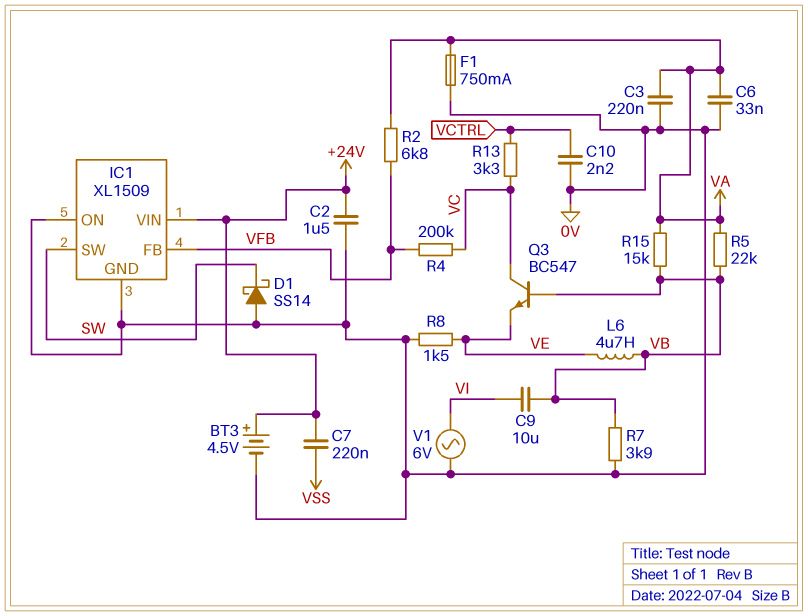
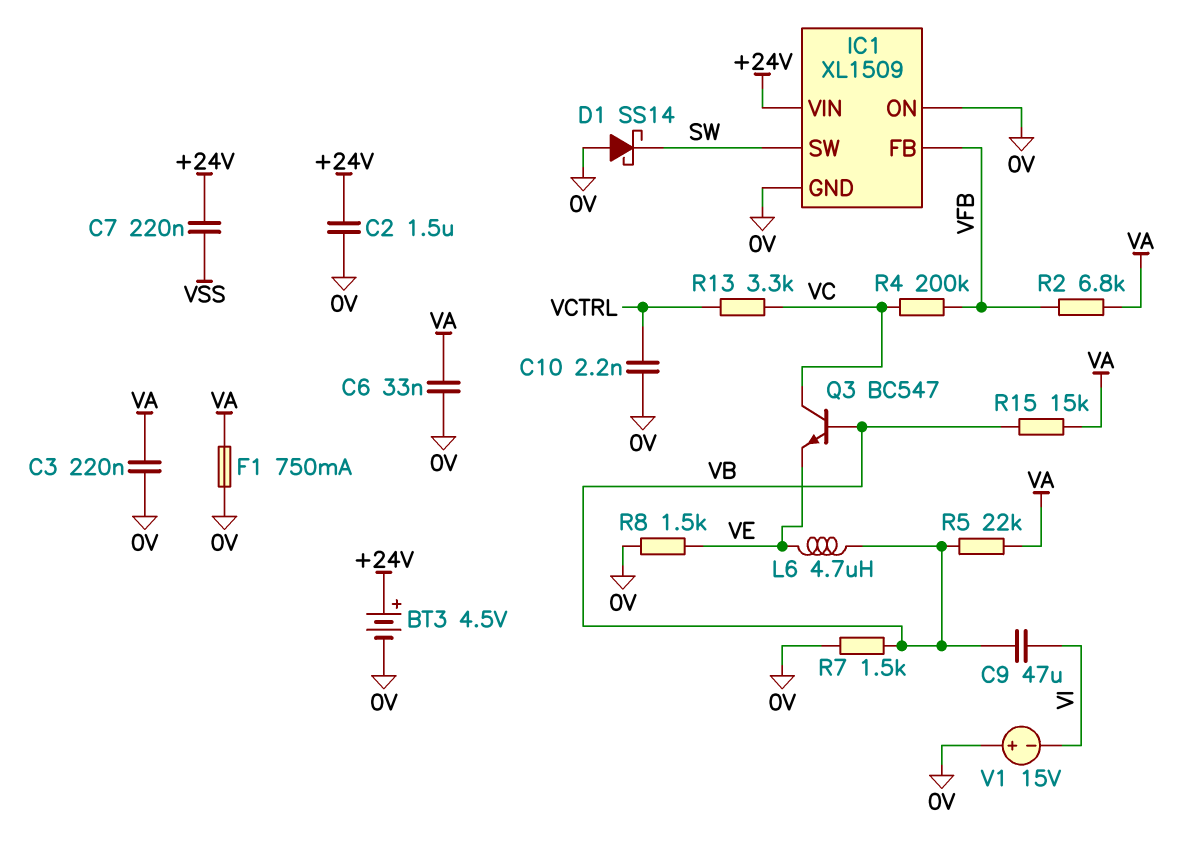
C9: 10uF (VB, VI) -> 47uF (VB, VI)
R7: 3.9k (0V, VB) -> 1.5k (0V, VB)
V1: AC 6V (0V, VI) -> 15V (plus 0V, minus VI)

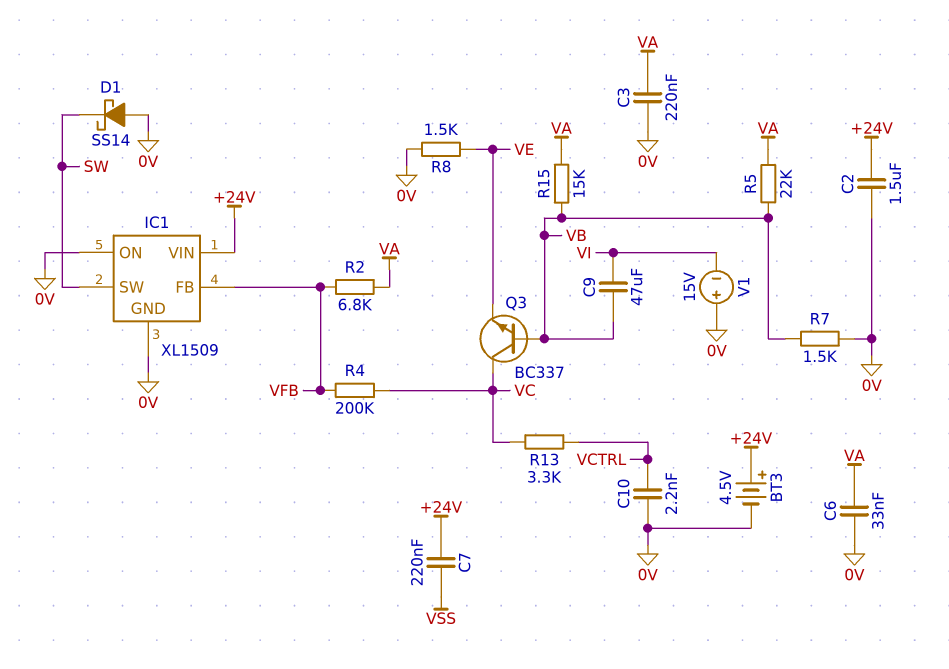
F1: 750mA (0V, VA) -> none
L6: 4.7uH (VB, VE) -> none
Q3: NPN BC547 (B VB, C VC, E VE) -> NPN BC337 (B VB, C VC, E VE)

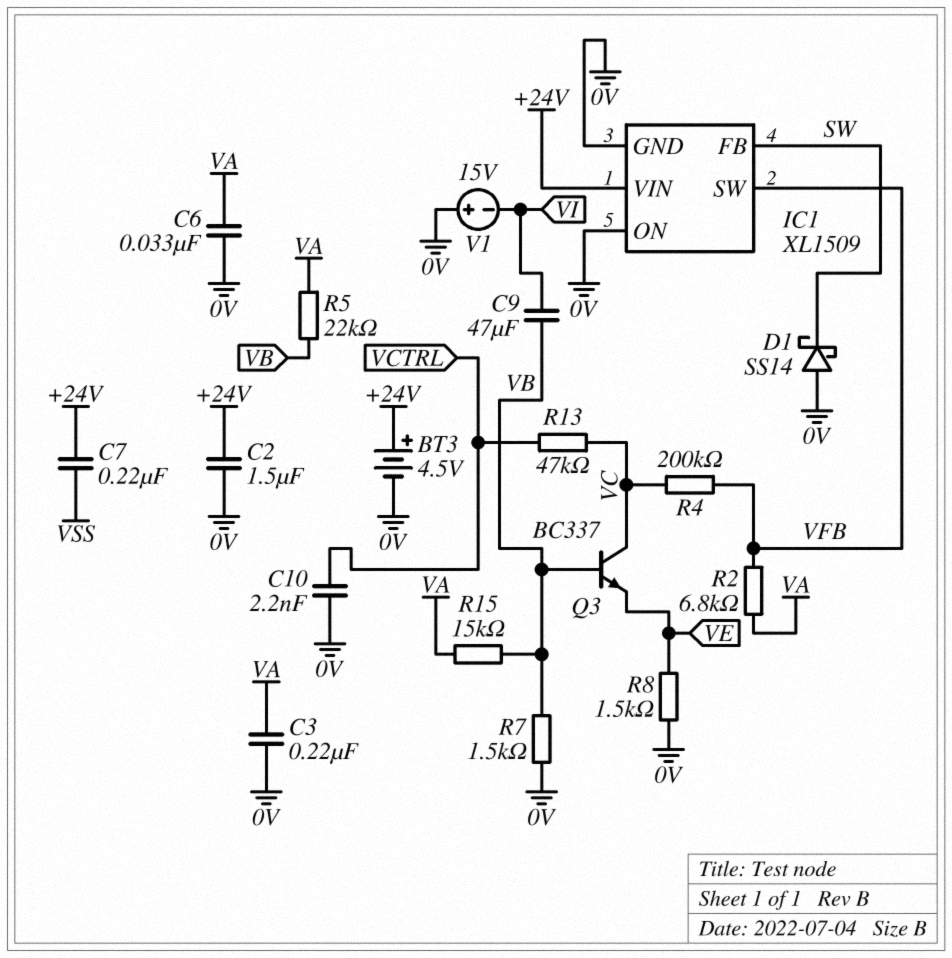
IC1 pin FB: VFB -> SW
IC1 pin SW: SW -> VFB
R13: 3.3k (VC, VCTRL) -> 47k (VC, VCTRL)

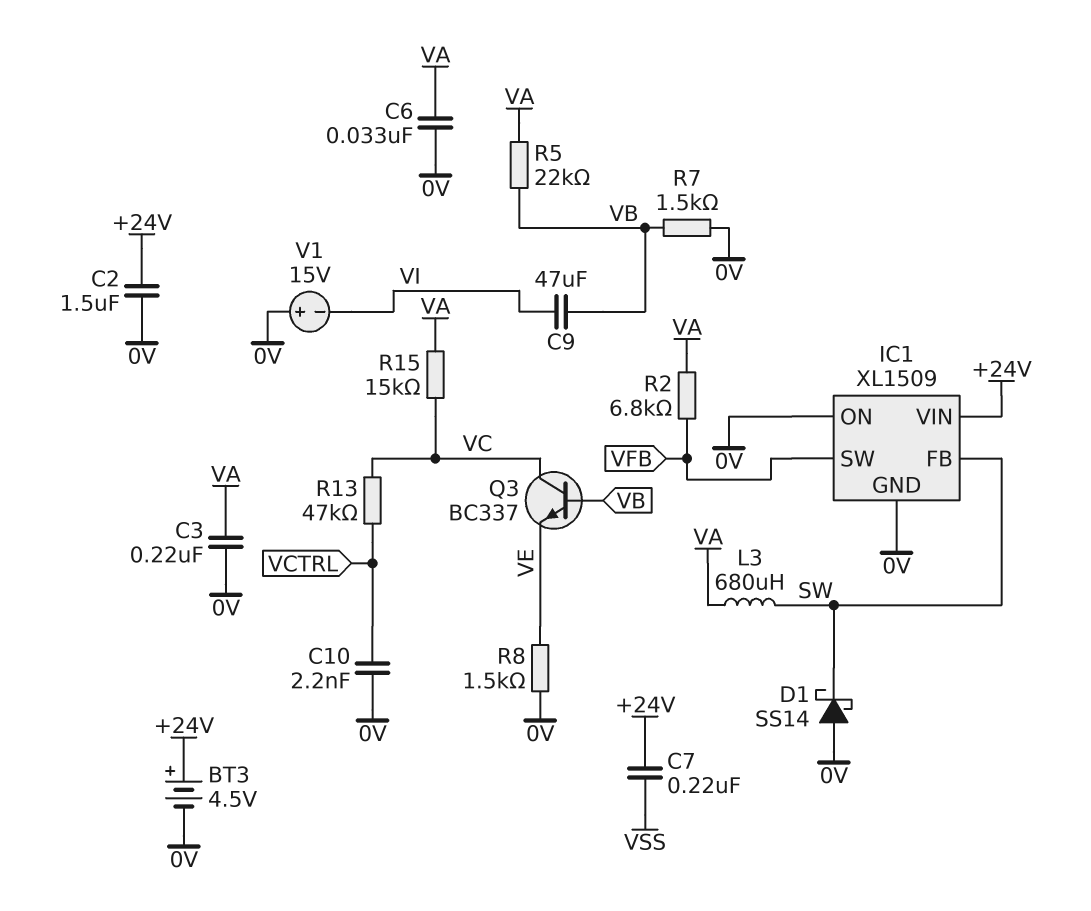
L3: none -> 680uH (SW, VA)
R4: 200k (VC, VFB) -> none
R15: 15k (VA, VB) -> 15k (VA, VC)

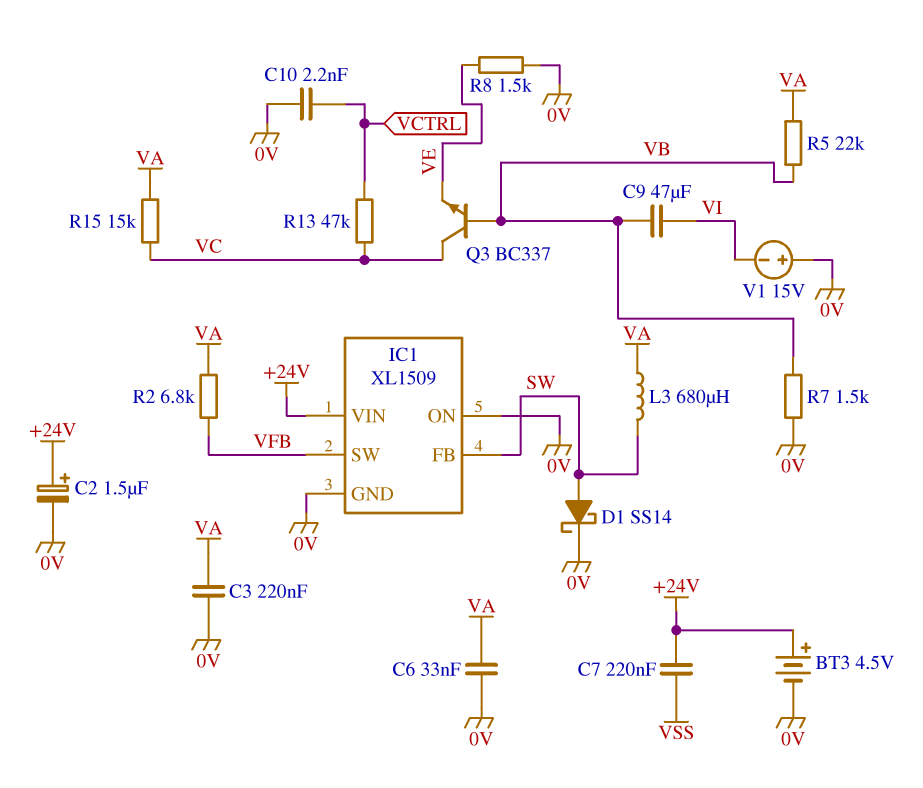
C2: 1.5uF (+24V, 0V) -> 1.5uF (plus +24V, minus 0V)
D1: schottky SS14 (A 0V, K SW) -> schottky SS14 (A SW, K 0V)

